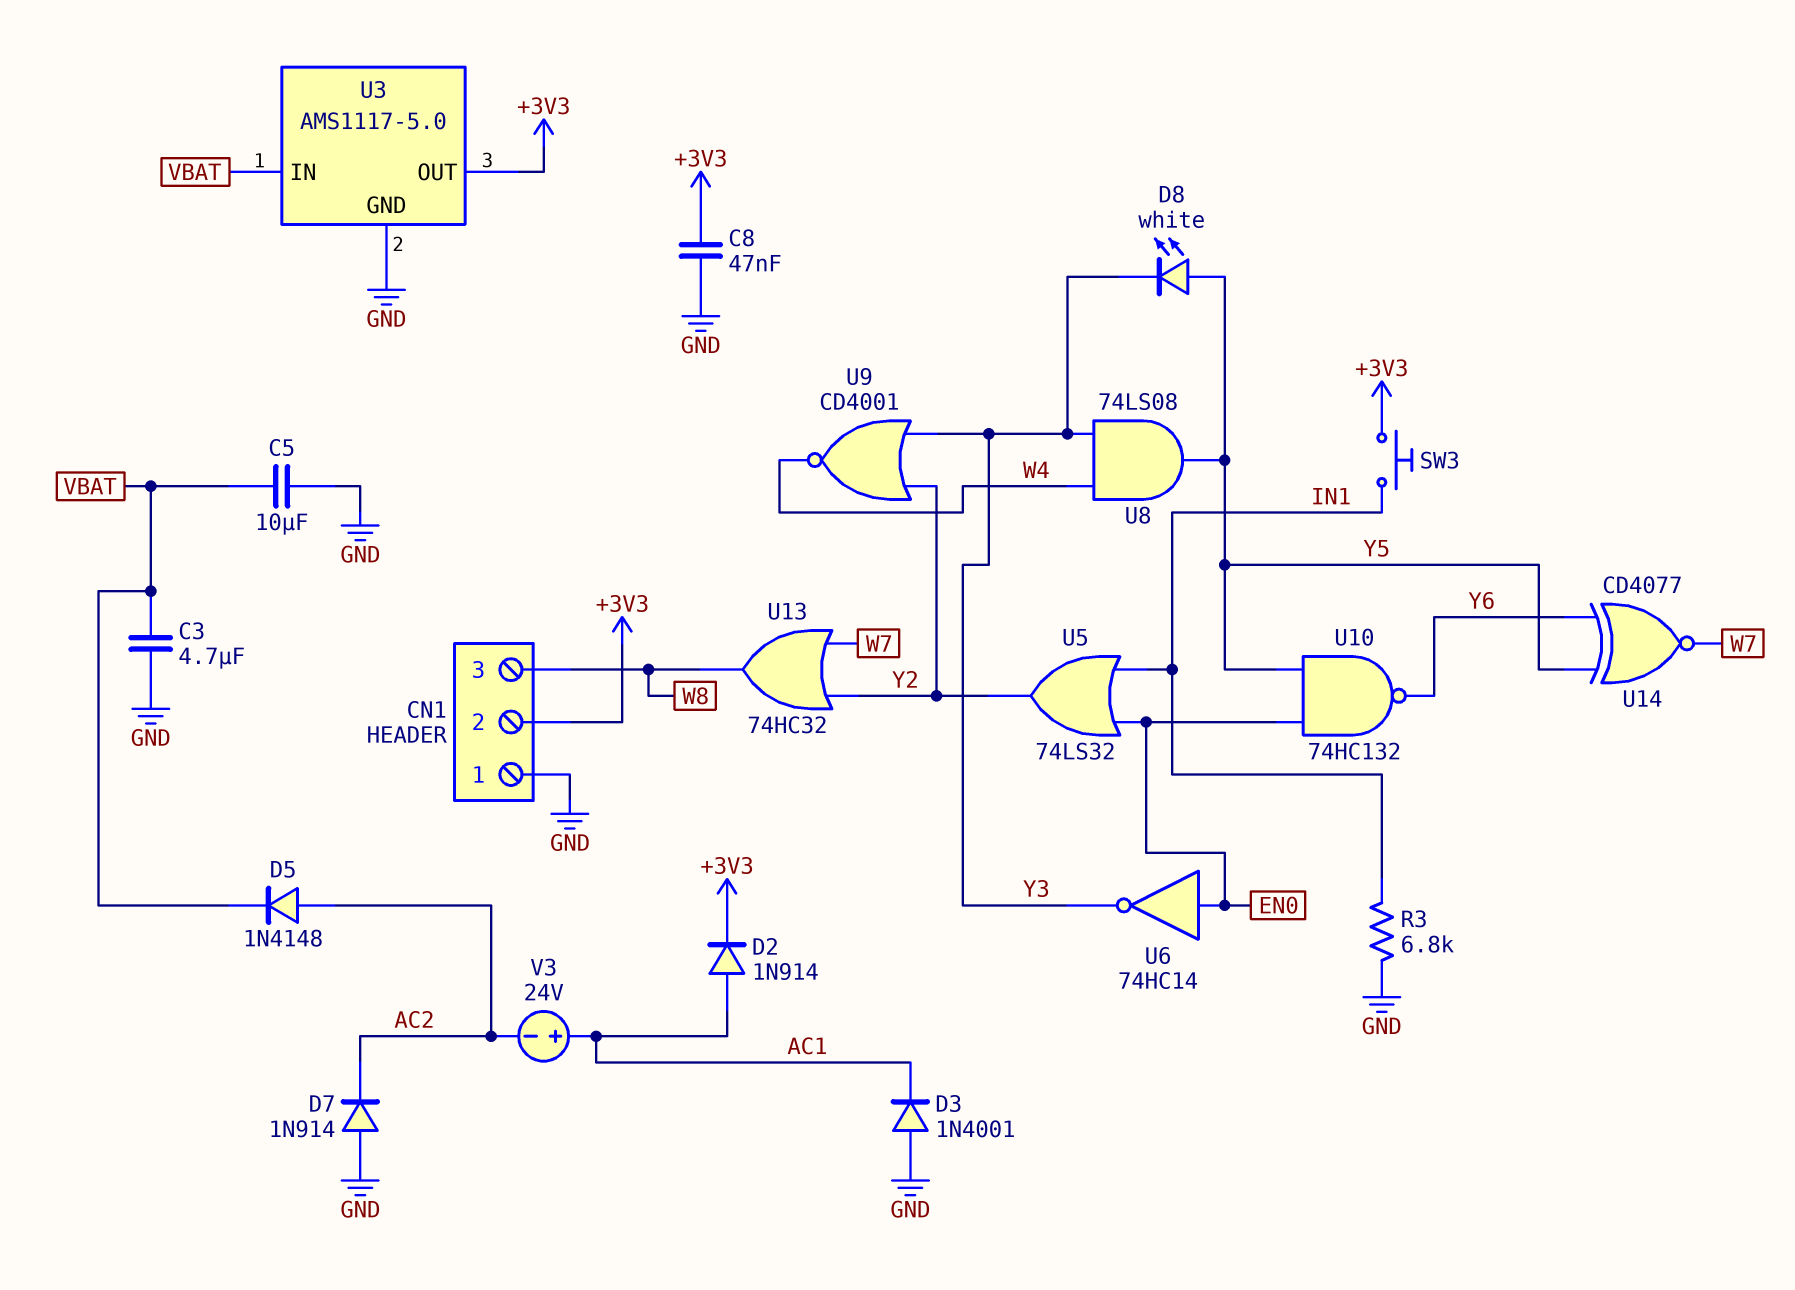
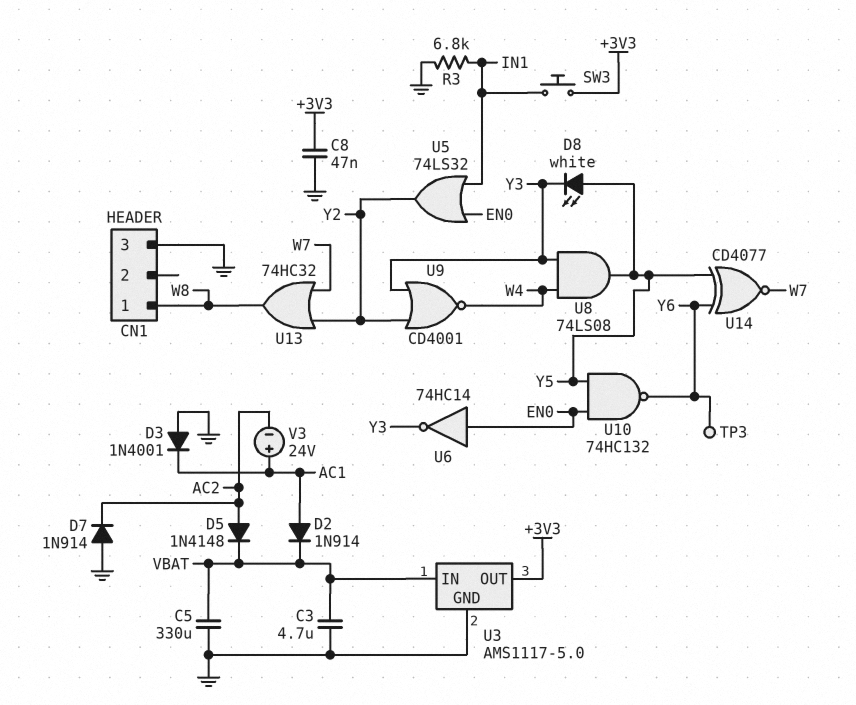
C5: 10uF (GND, VBAT) -> 330uF (GND, VBAT)
CN1 pin 1: GND -> W8
CN1 pin 2: +3V3 -> none
CN1 pin 3: W8 -> GND
D2: diode 1N914 (A AC1, K +3V3) -> diode 1N914 (A AC1, K VBAT)
TP3: none -> test point (Y6)

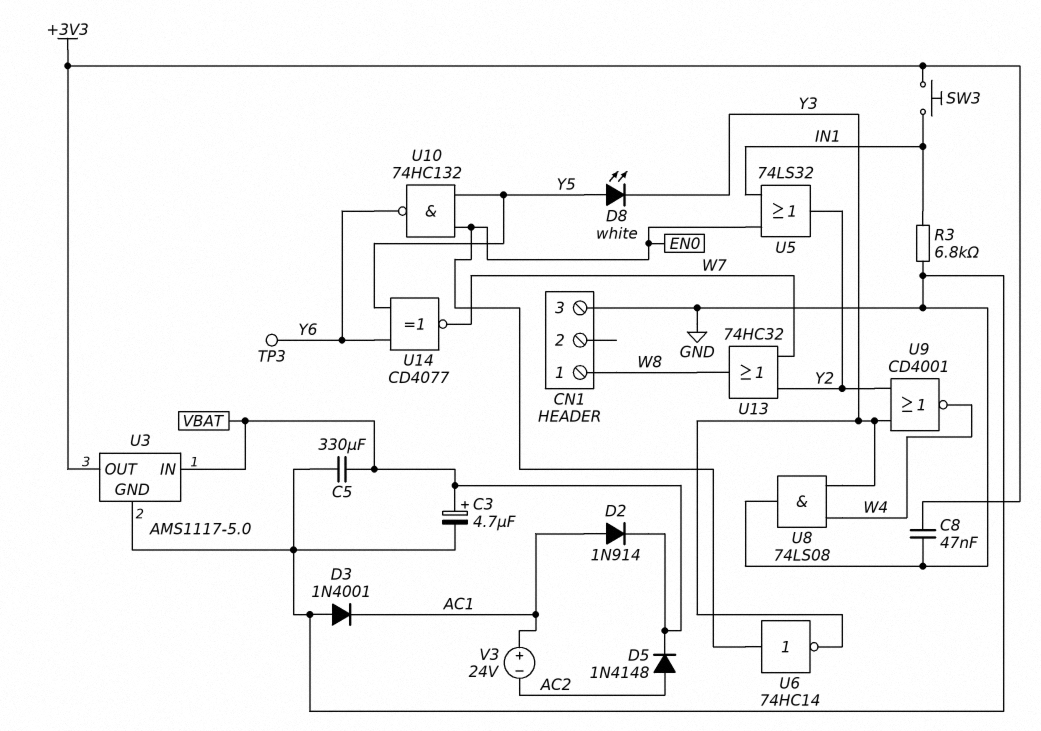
C3: 4.7uF (GND, VBAT) -> 4.7uF (plus VBAT, minus GND)
D7: diode 1N914 (A GND, K AC2) -> none
U8: AND 74LS08 (in W4, in Y3, out Y5) -> AND 74LS08 (in W4, in Y3, out GND)

